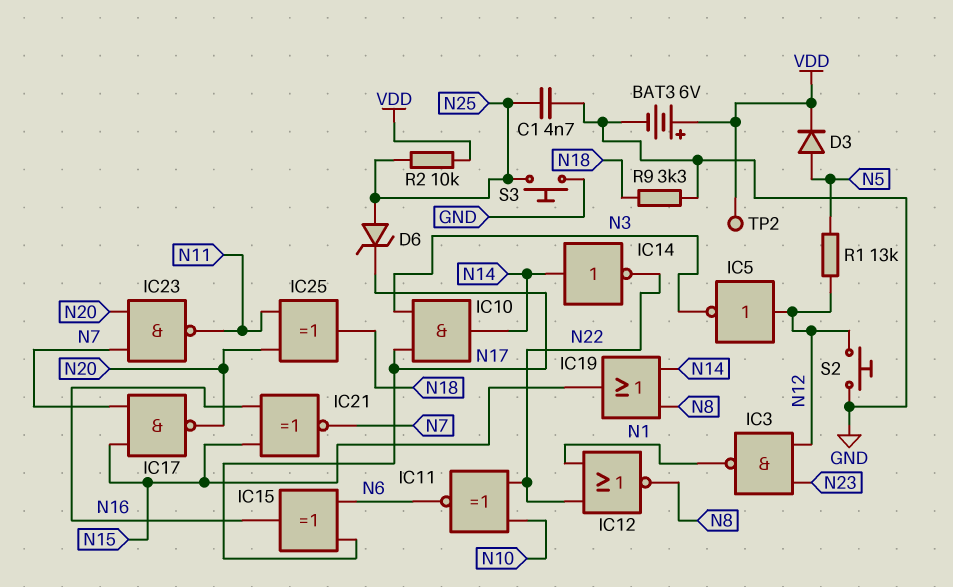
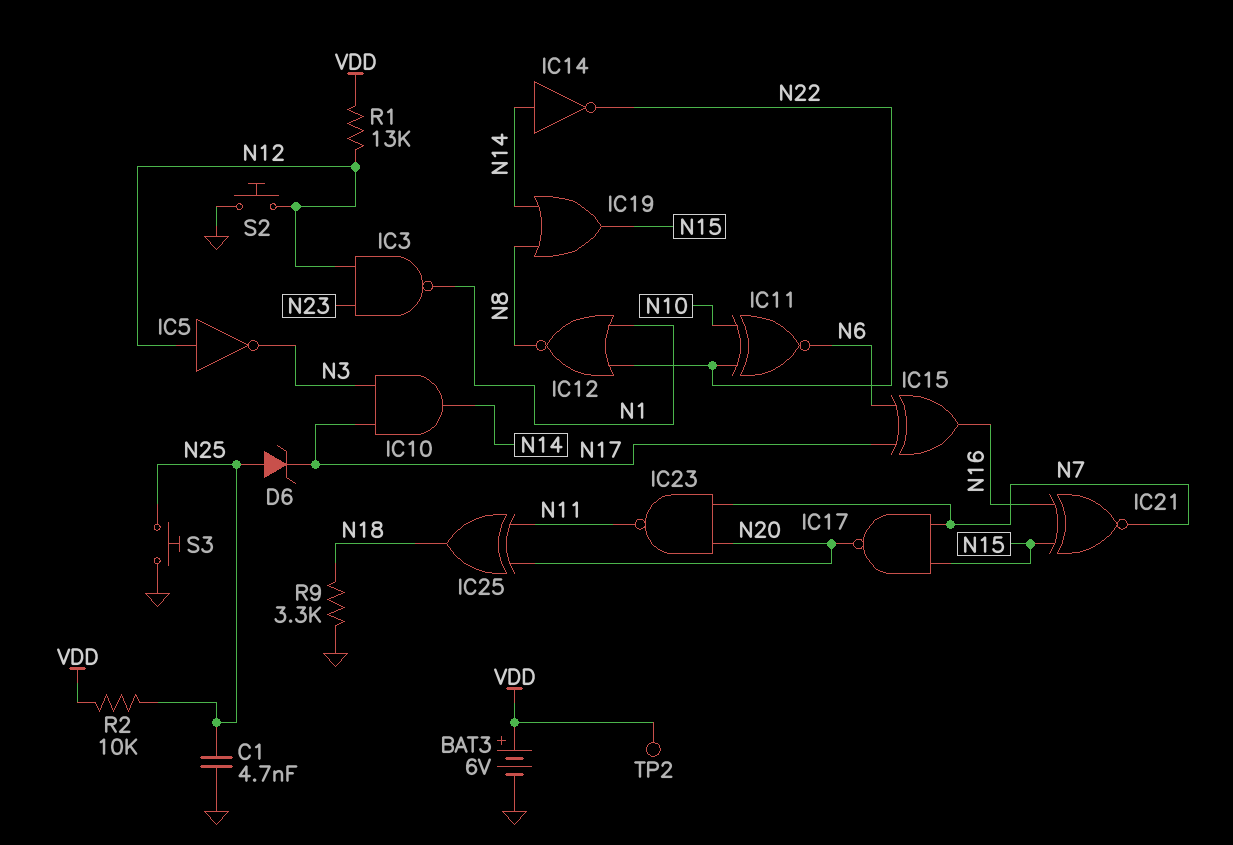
D3: diode (A N5, K VDD) -> none
R1: 13k (N5, N12) -> 13k (N12, VDD)

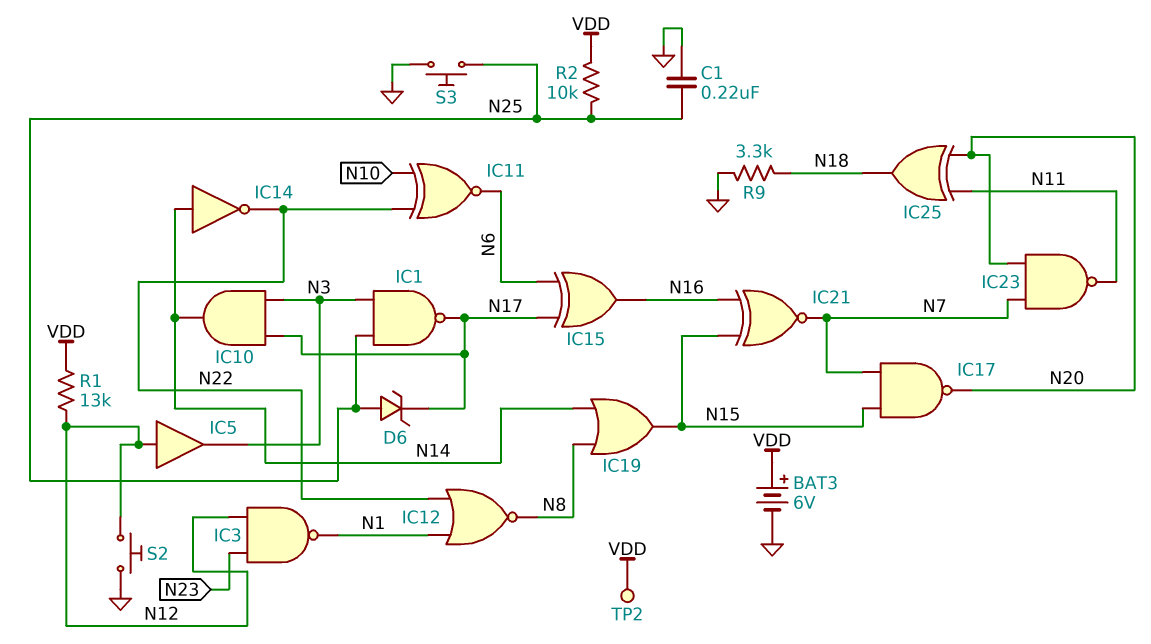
C1: 4.7nF (GND, N25) -> 220nF (GND, N25)
IC1: none -> NAND (in N3, in N25, out N17)
IC5: NOT (in N12, out N3) -> buffer (in N12, out N3)

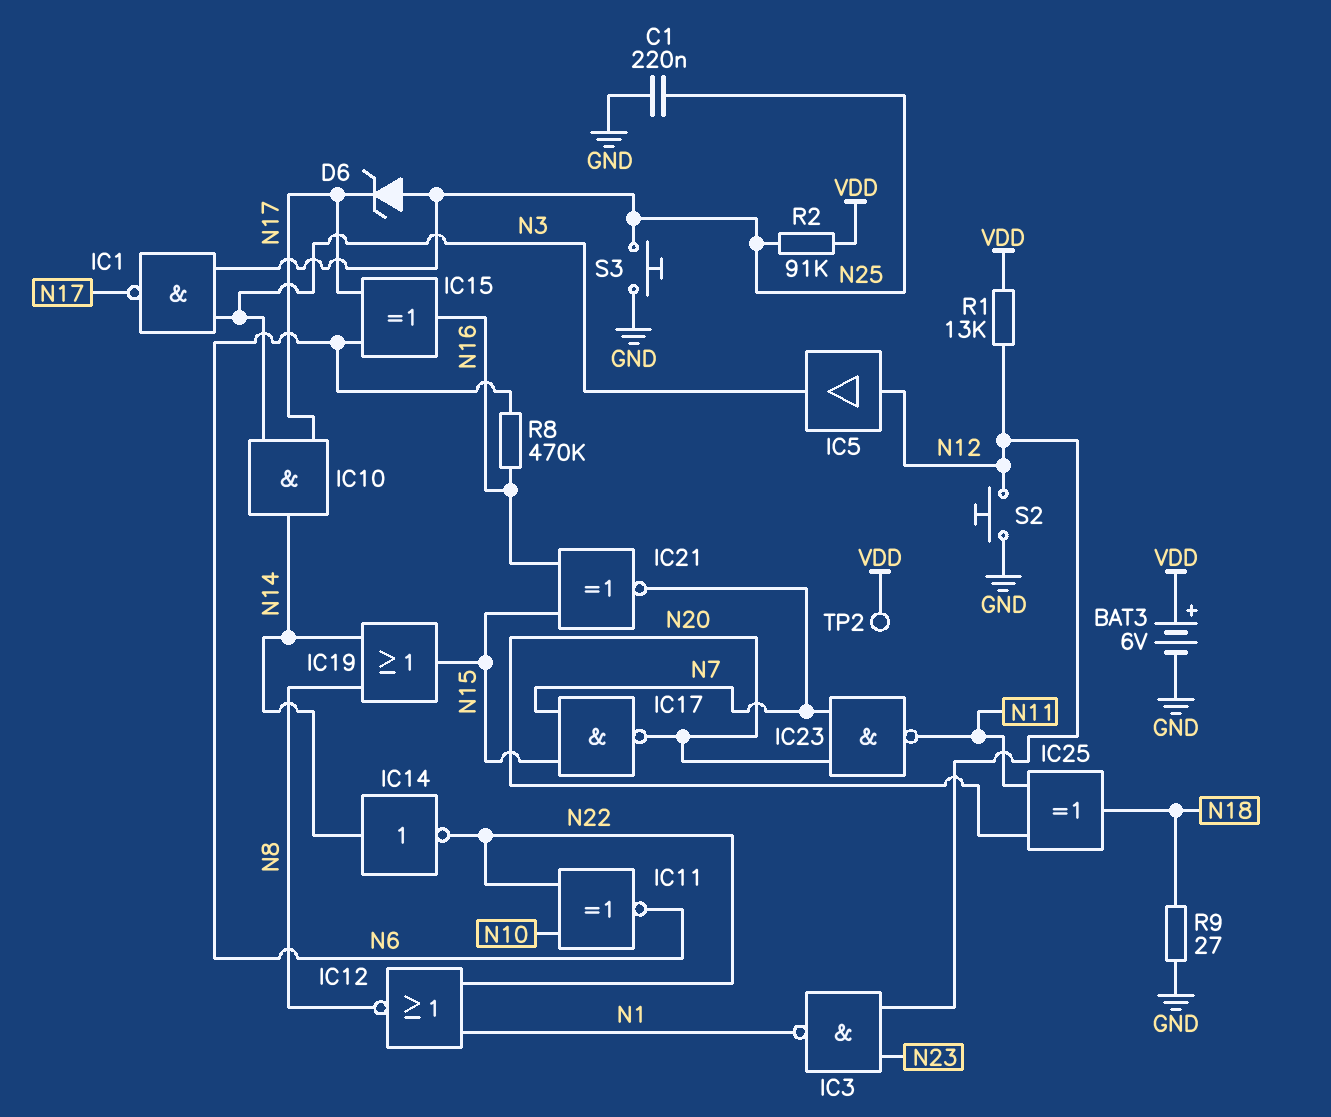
R2: 10k (N25, VDD) -> 91k (N25, VDD)
R8: none -> 470k (N6, N16)
R9: 3.3k (GND, N18) -> 27 (GND, N18)

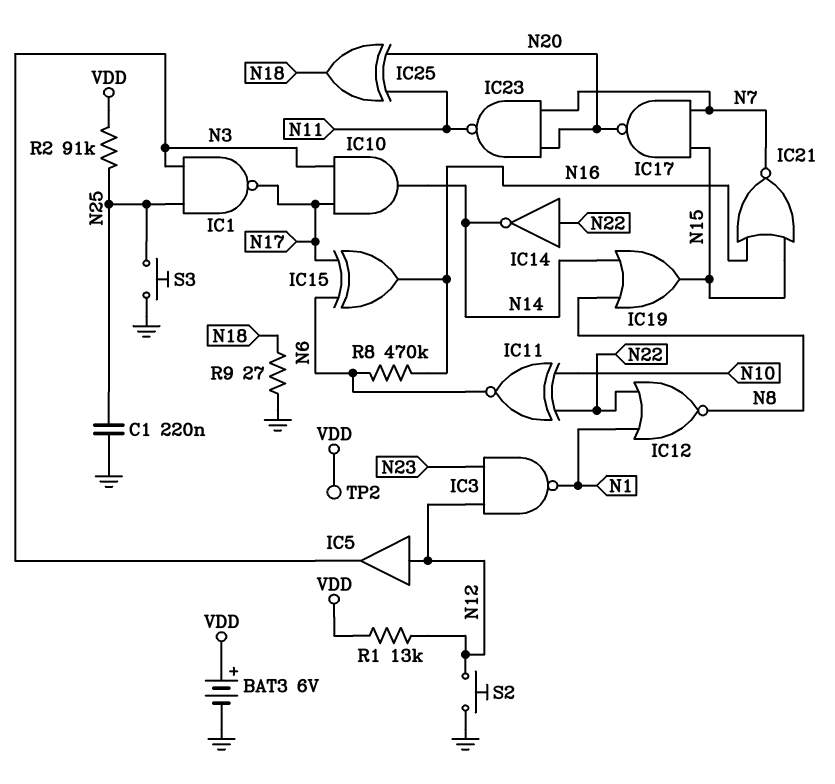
D6: zener (A N25, K N17) -> none
IC14: NOT (in N14, out N22) -> NOT (in N22, out N14)
IC21: XNOR (in N15, in N16, out N7) -> NOR (in N15, in N16, out N7)

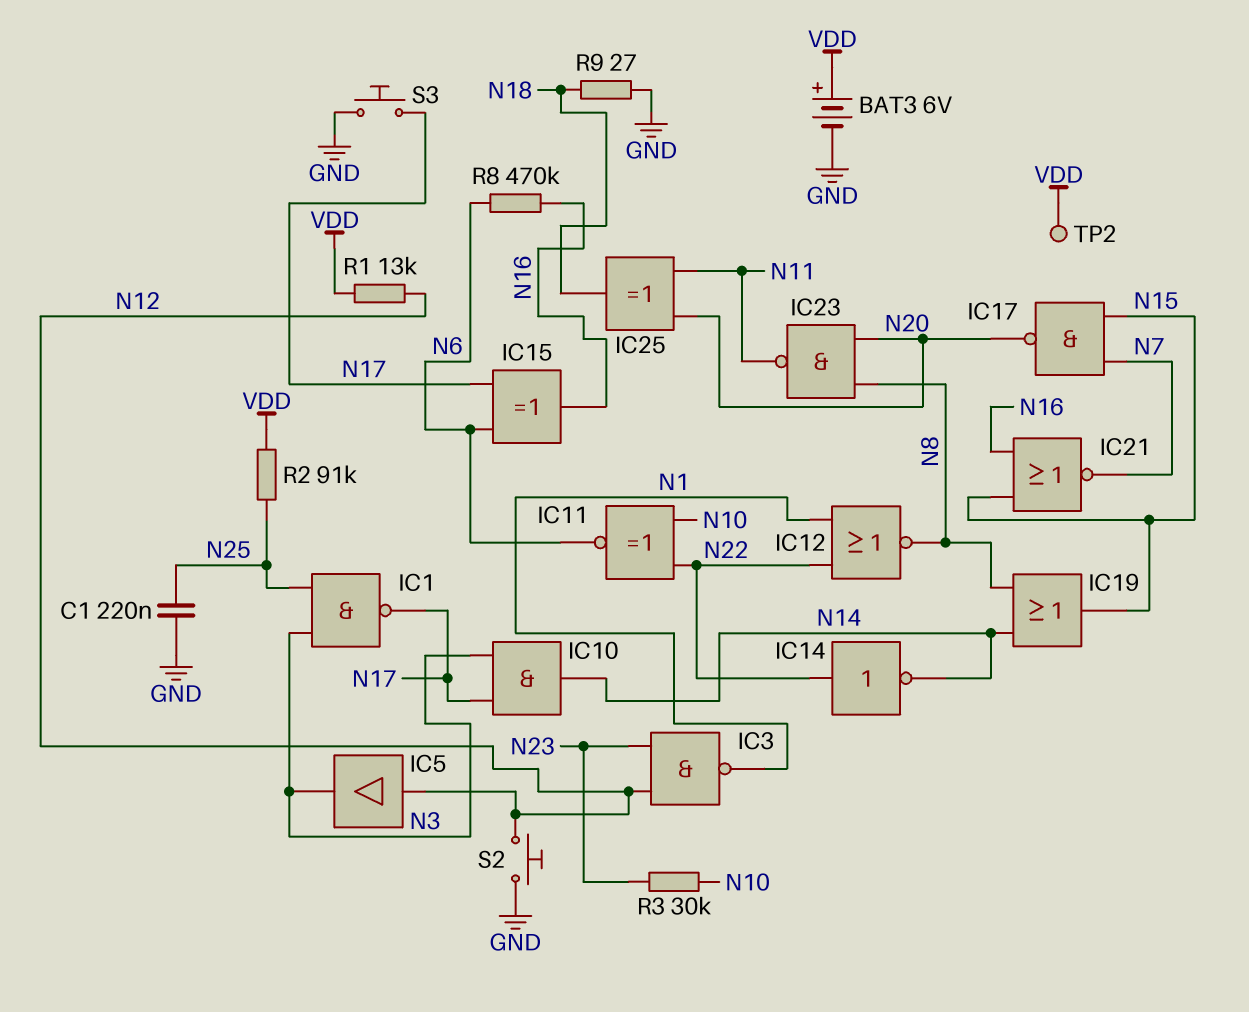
IC23: NAND (in N7, in N20, out N11) -> NAND (in N8, in N20, out N11)
R3: none -> 30k (N10, N23)
S3: button (GND, N25) -> button (GND, N17)

